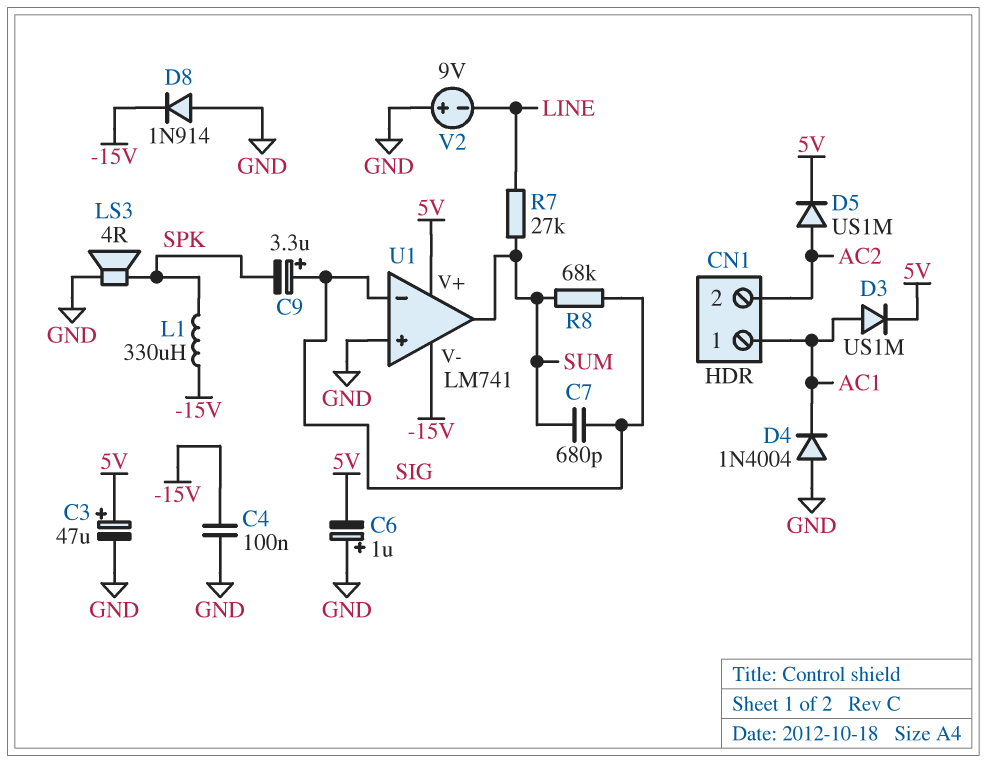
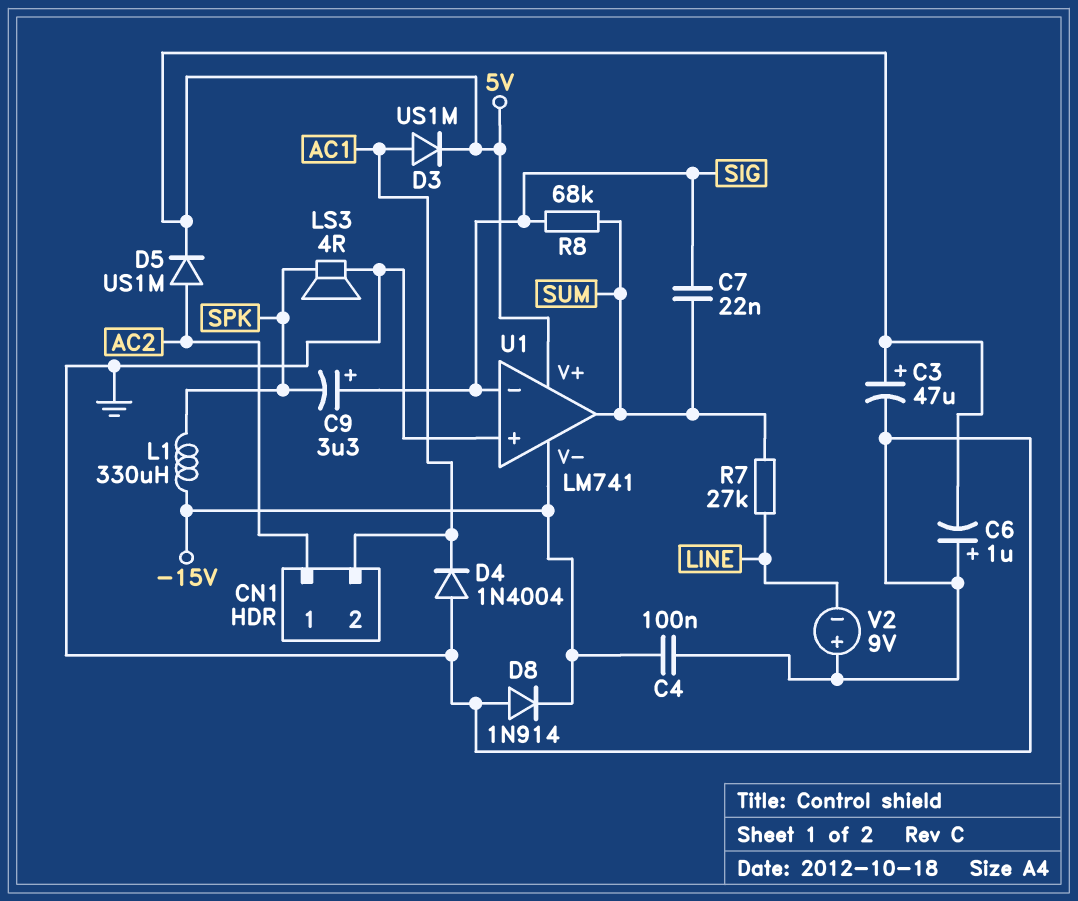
C7: 680pF (SIG, SUM) -> 22nF (SIG, SUM)
CN1 pin 1: AC1 -> AC2
CN1 pin 2: AC2 -> AC1

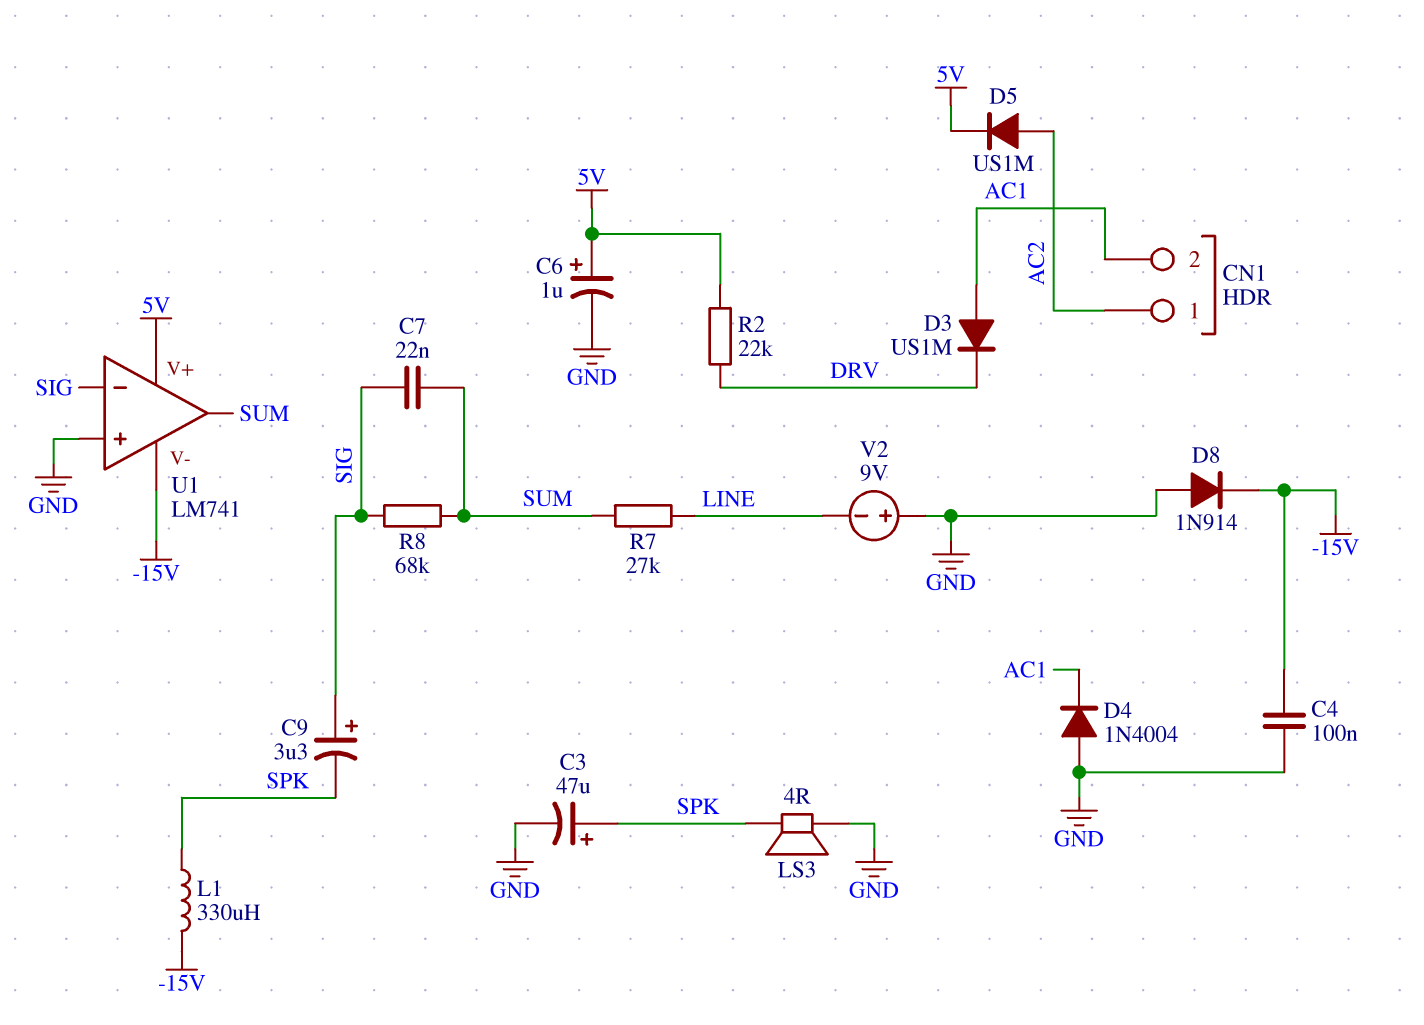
C3: 47uF (plus 5V, minus GND) -> 47uF (plus SPK, minus GND)
C6: 1uF (plus GND, minus 5V) -> 1uF (plus 5V, minus GND)
D3: diode US1M (A AC1, K 5V) -> diode US1M (A AC1, K DRV)
R2: none -> 22k (5V, DRV)

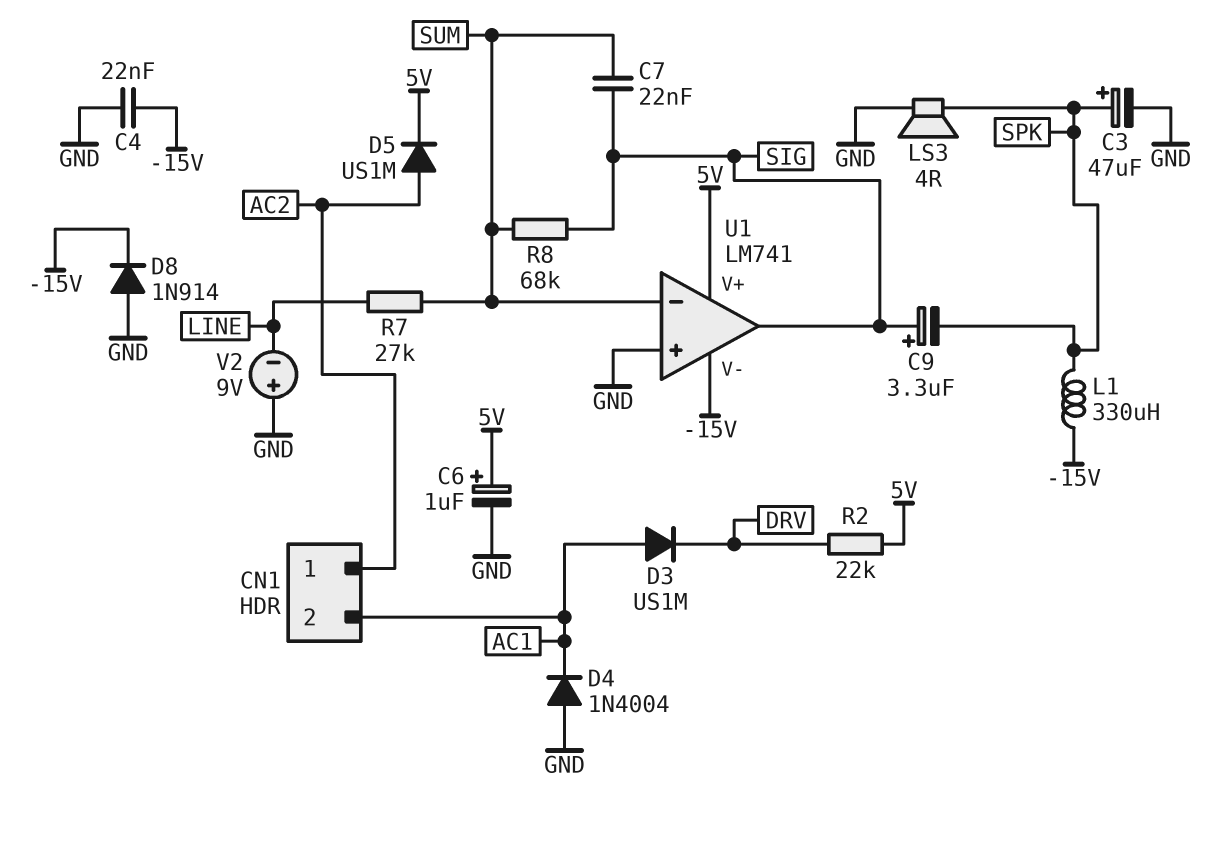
C4: 100nF (-15V, GND) -> 22nF (-15V, GND)
U1 pin in-: SIG -> SUM
U1 pin out: SUM -> SIG

